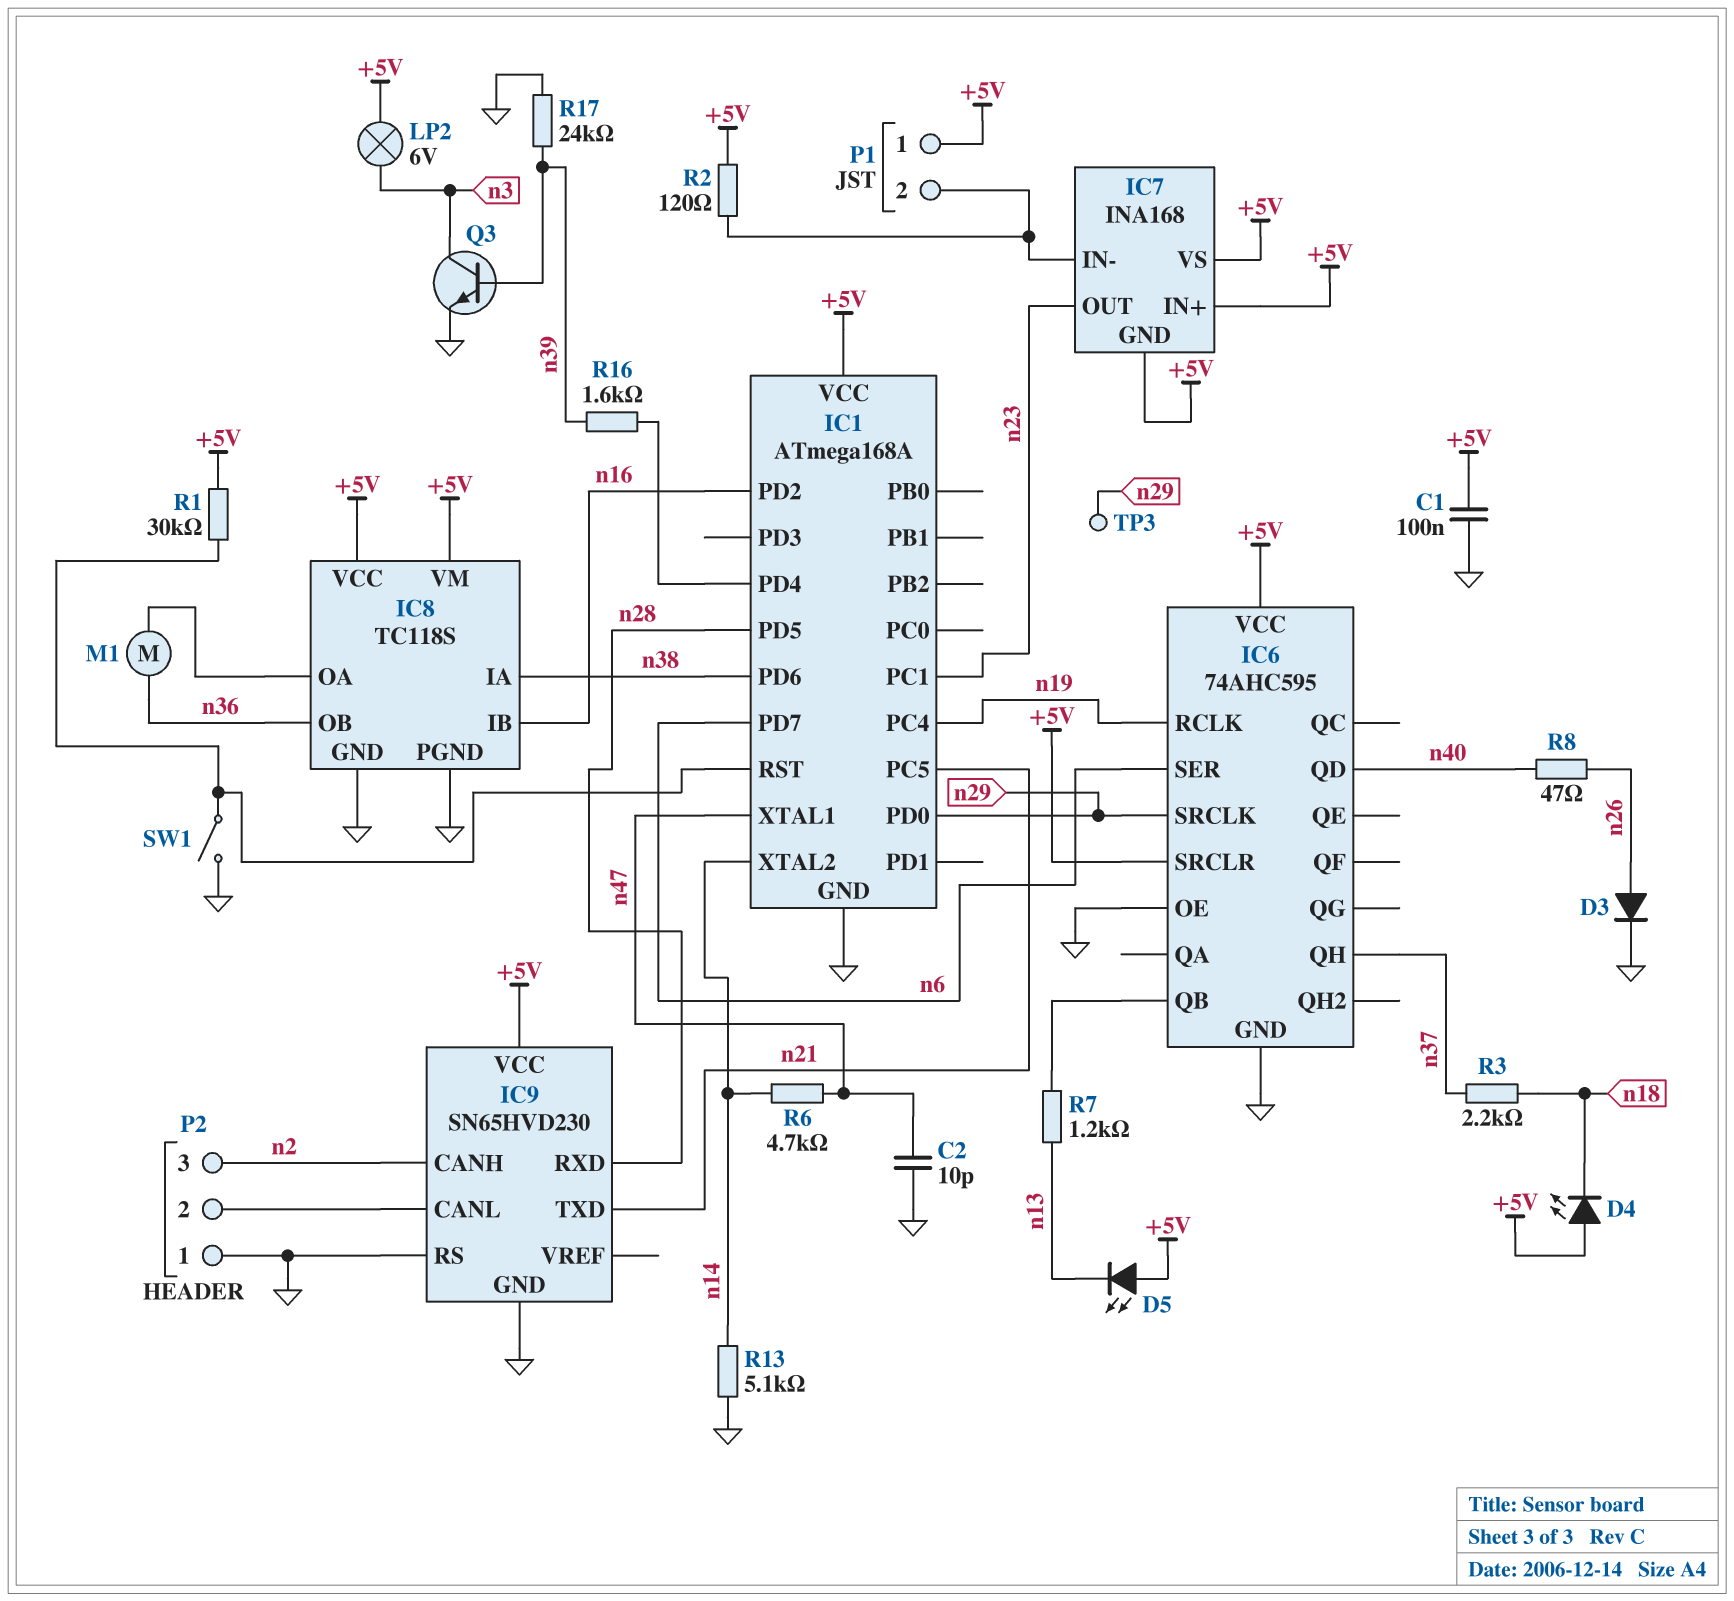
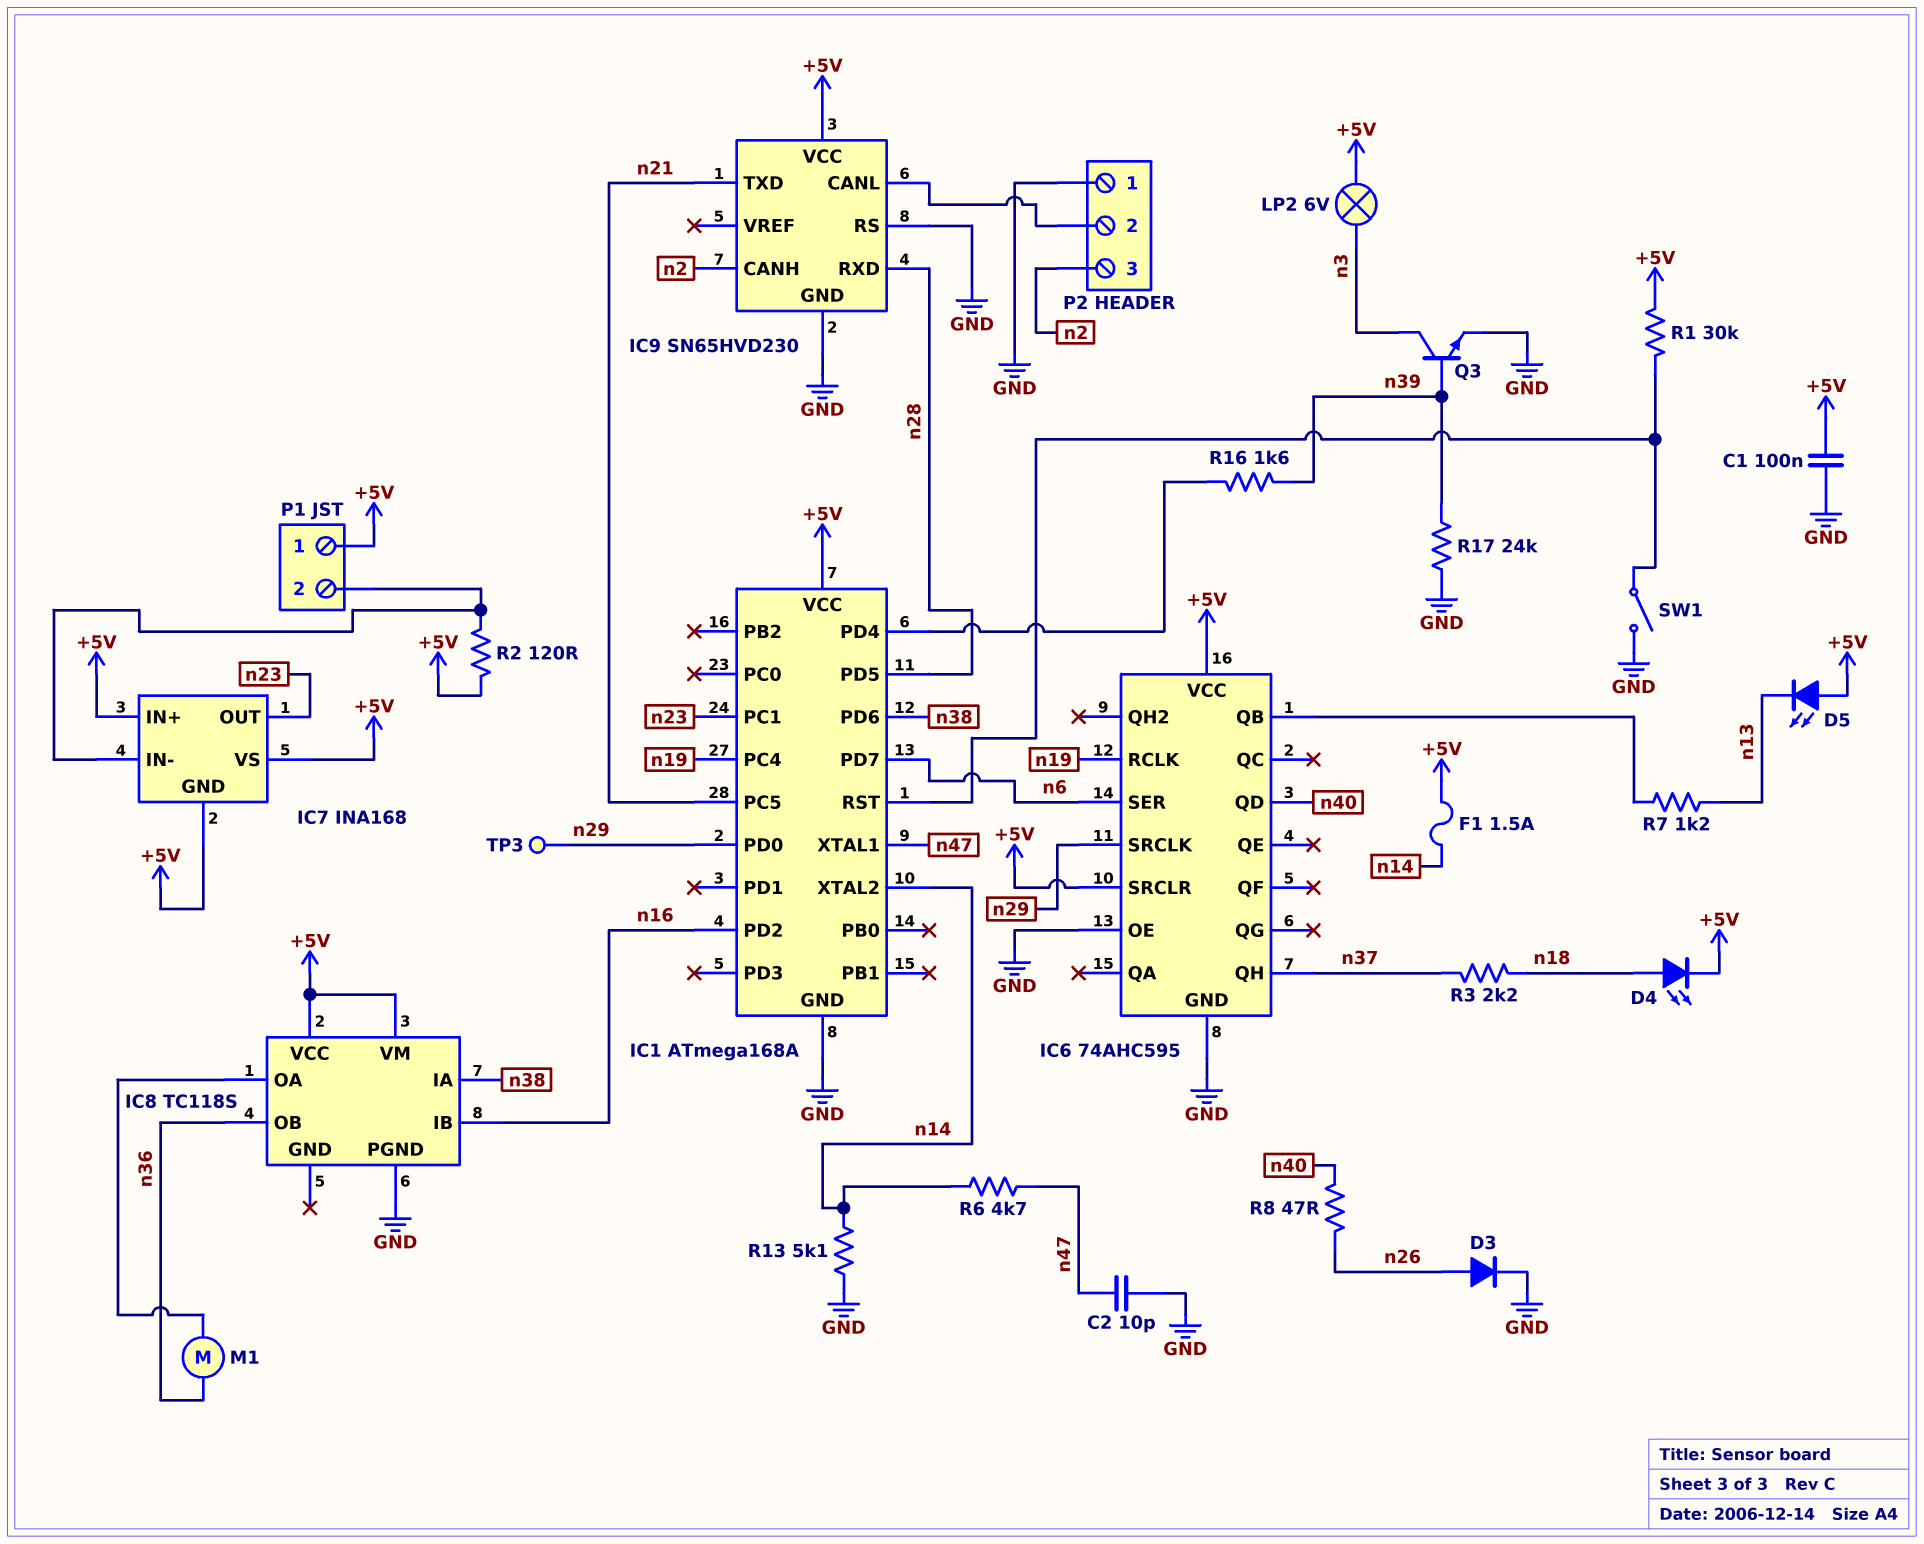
D4: LED (A +5V, K n18) -> LED (A n18, K +5V)
F1: none -> 1.5A (+5V, n14)
IC8 pin GND: GND -> none

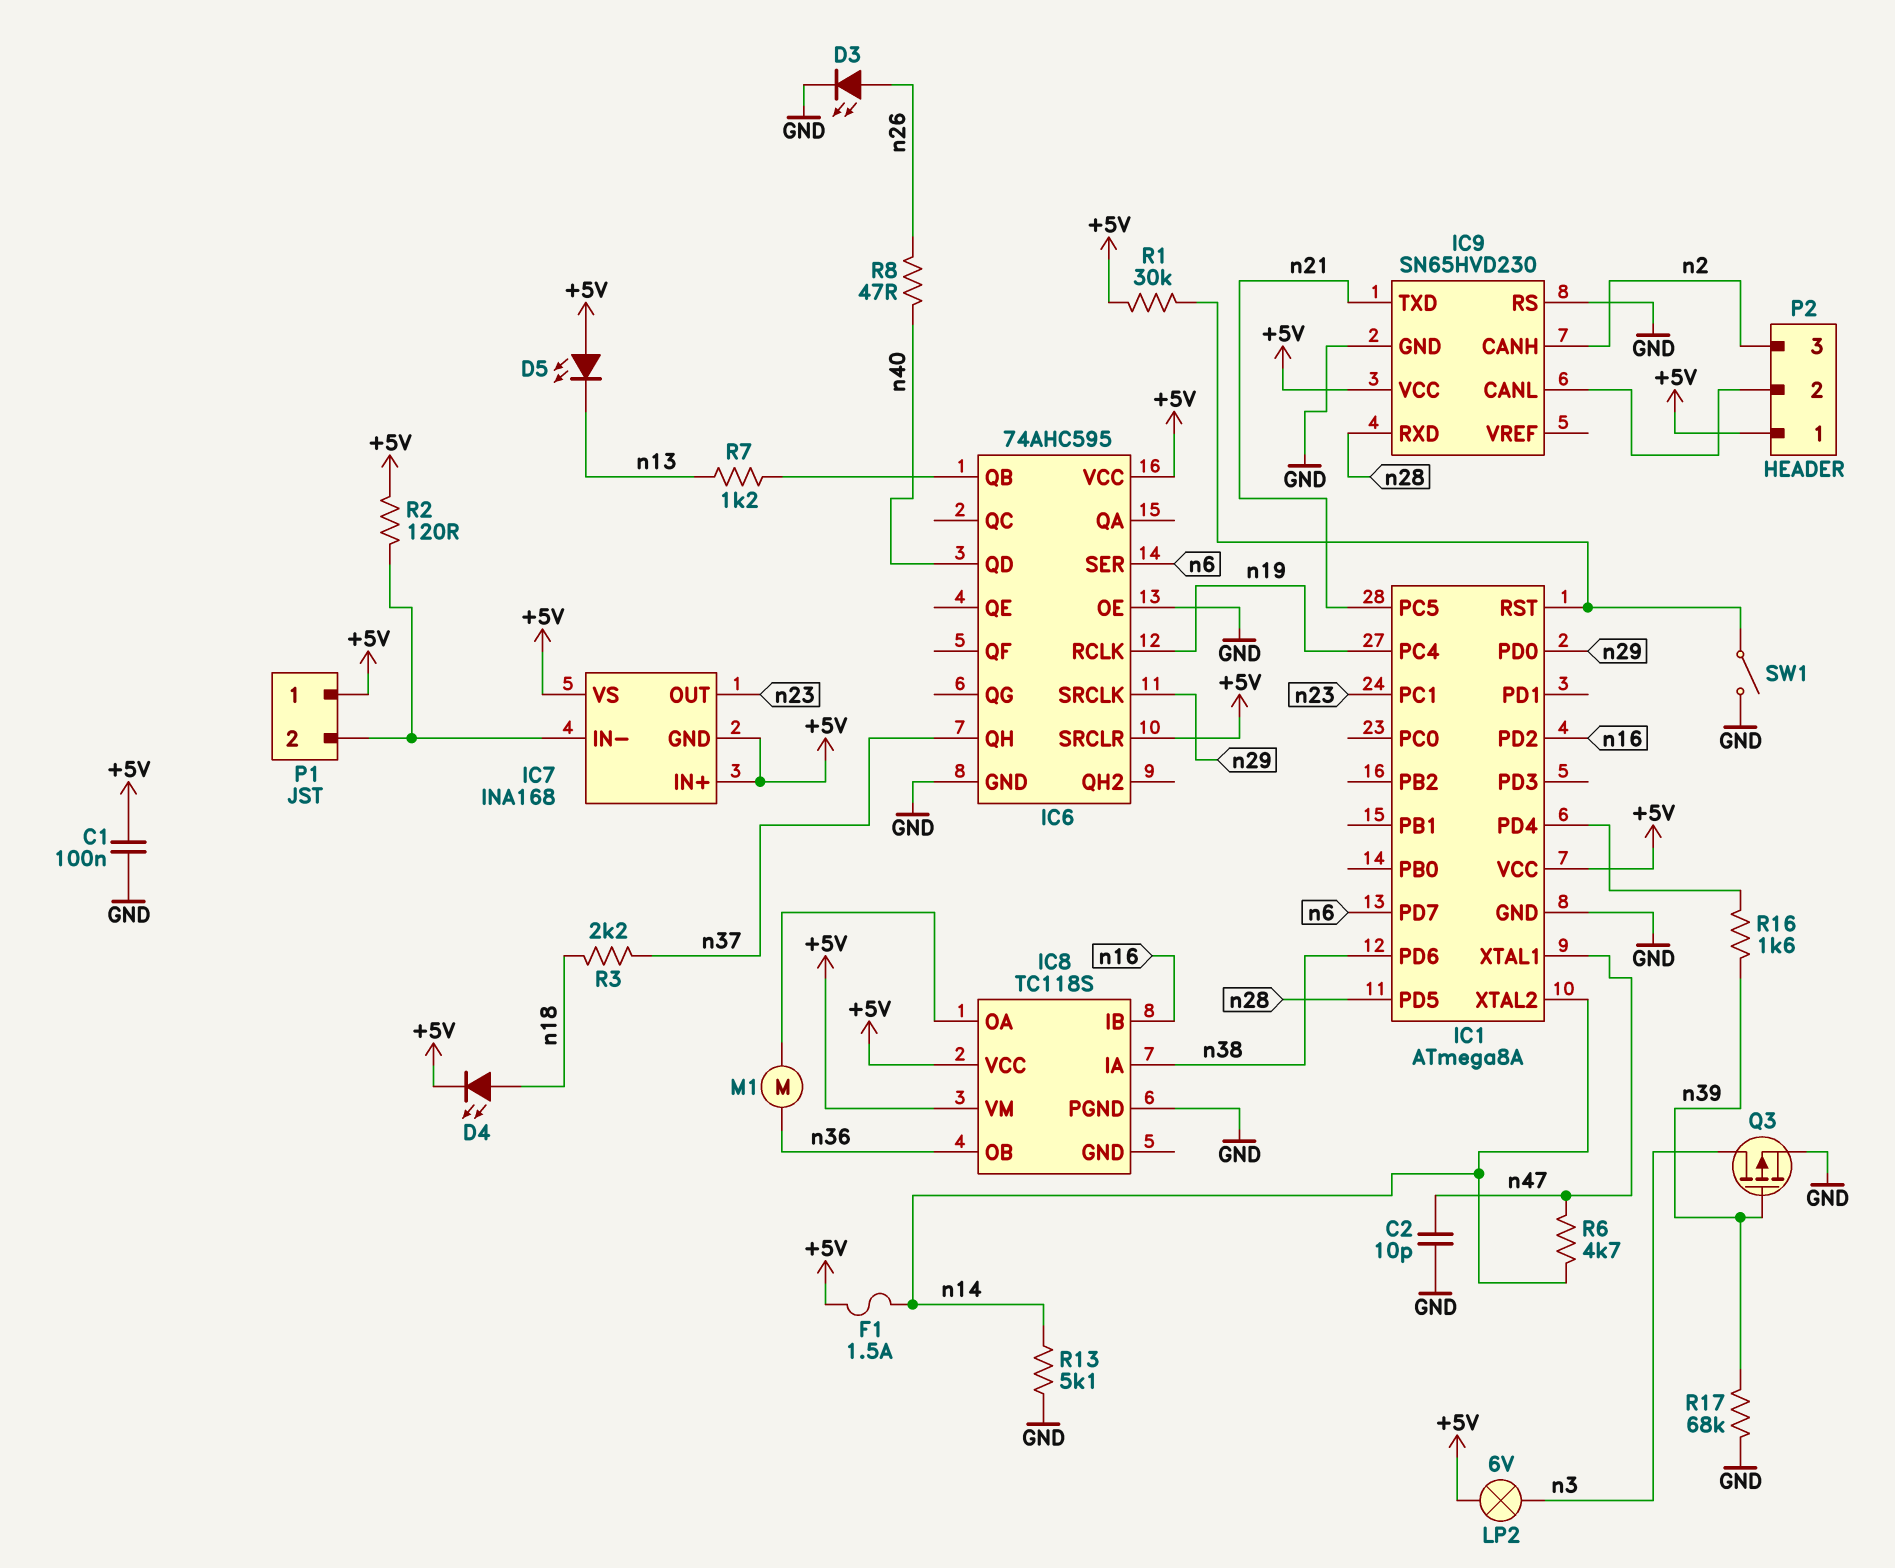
D3: diode (A n26, K GND) -> LED (A n26, K GND)
IC1: ATmega168A -> ATmega8A
P2 pin 1: GND -> +5V
Q3: NPN (B n39, C n3, E GND) -> PMOS (G n39, D n3, S GND)
R17: 24k (GND, n39) -> 68k (GND, n39)
TP3: test point (n29) -> none

